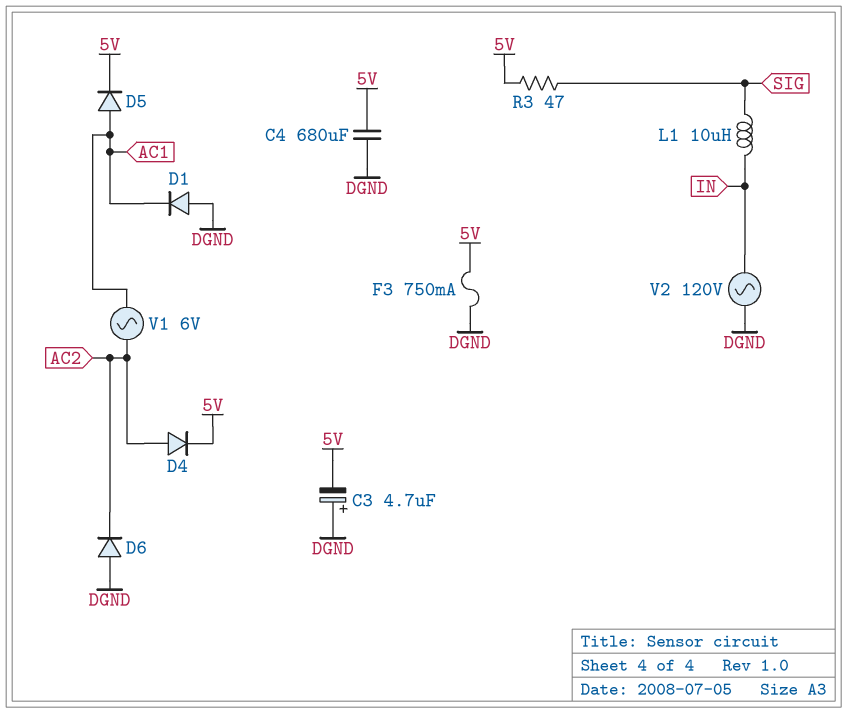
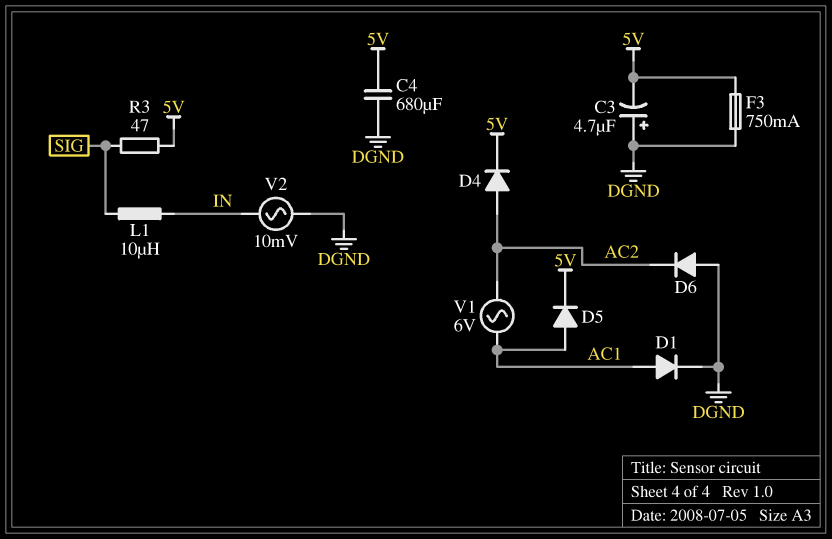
D1: diode (A DGND, K AC1) -> diode (A AC1, K DGND)
V2: AC 120V (DGND, IN) -> AC 10mV (DGND, IN)

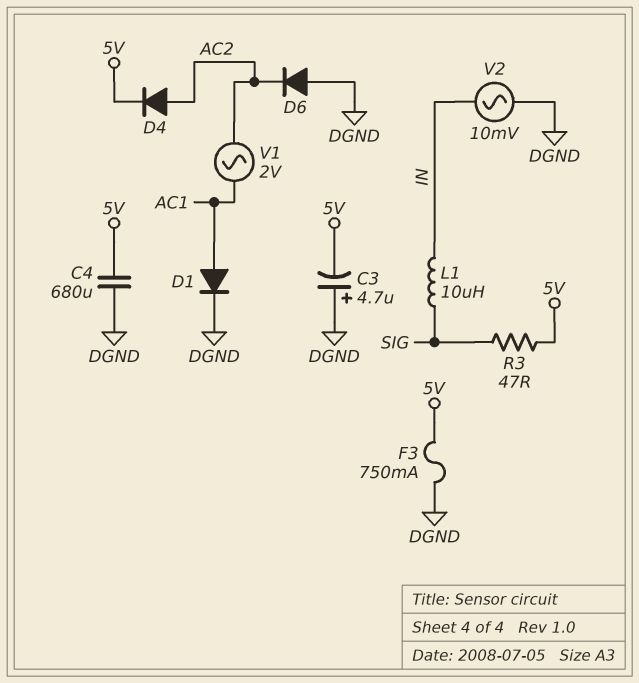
D5: diode (A AC1, K 5V) -> none
V1: AC 6V (AC1, AC2) -> AC 2V (AC1, AC2)

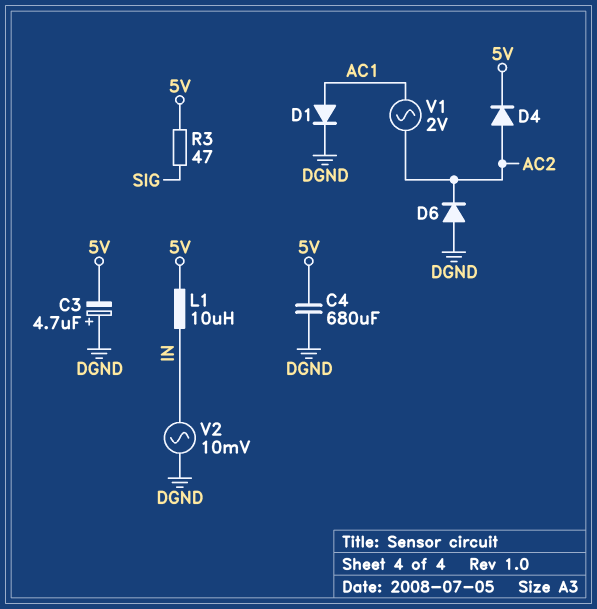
F3: 750mA (5V, DGND) -> none
L1: 10uH (IN, SIG) -> 10uH (5V, IN)

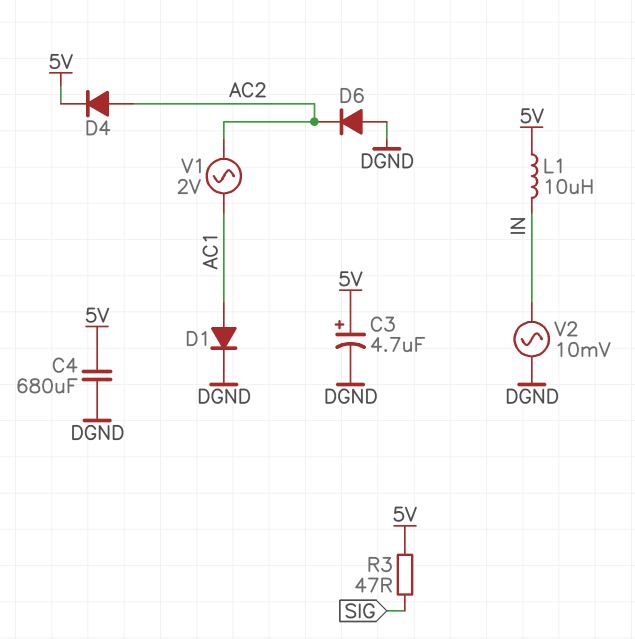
C3: 4.7uF (plus DGND, minus 5V) -> 4.7uF (plus 5V, minus DGND)

